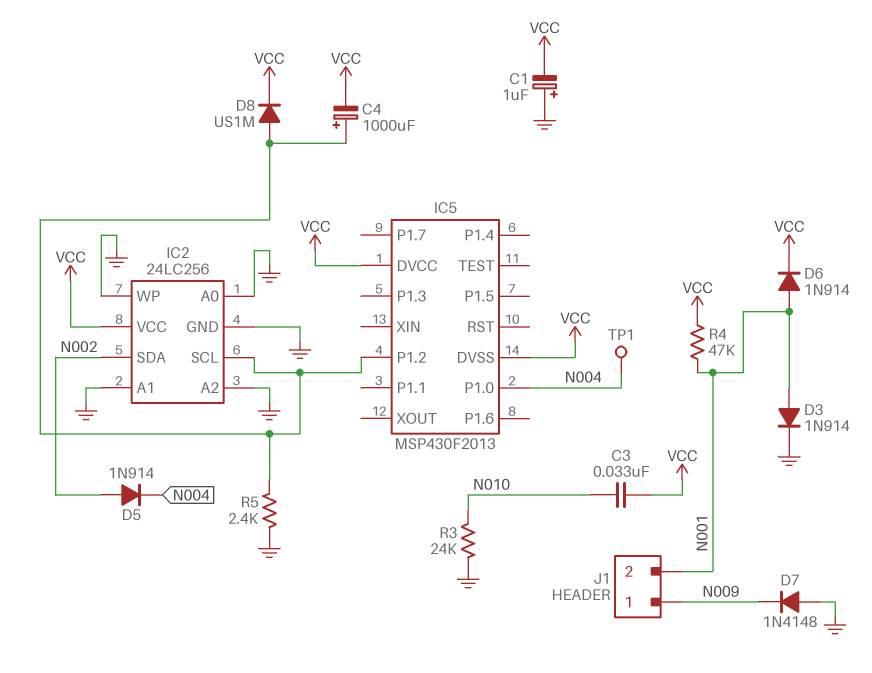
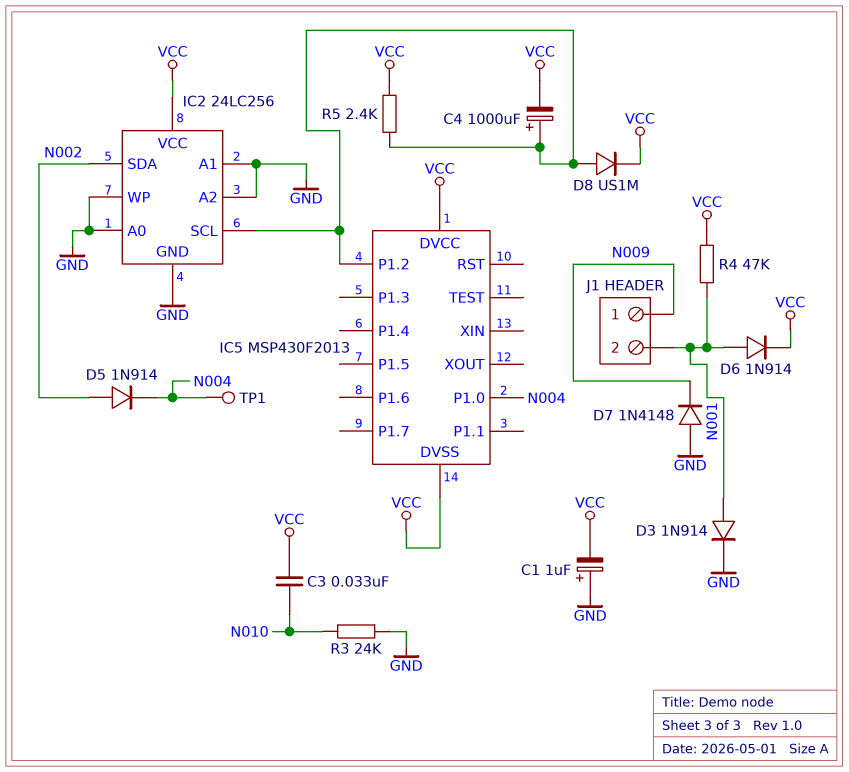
R5: 2.4k (GND, IC2/SCL) -> 2.4k (IC2/SCL, VCC)

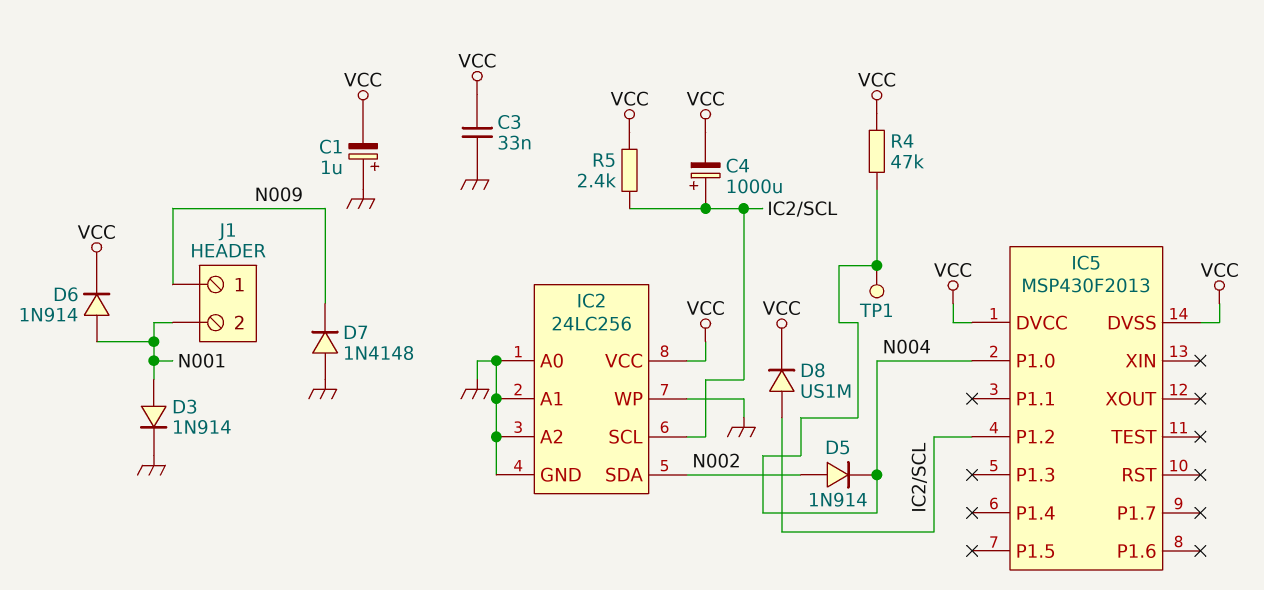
C3: 33nF (N010, VCC) -> 33nF (GND, VCC)
R3: 24k (GND, N010) -> none
R4: 47k (N001, VCC) -> 47k (N004, VCC)

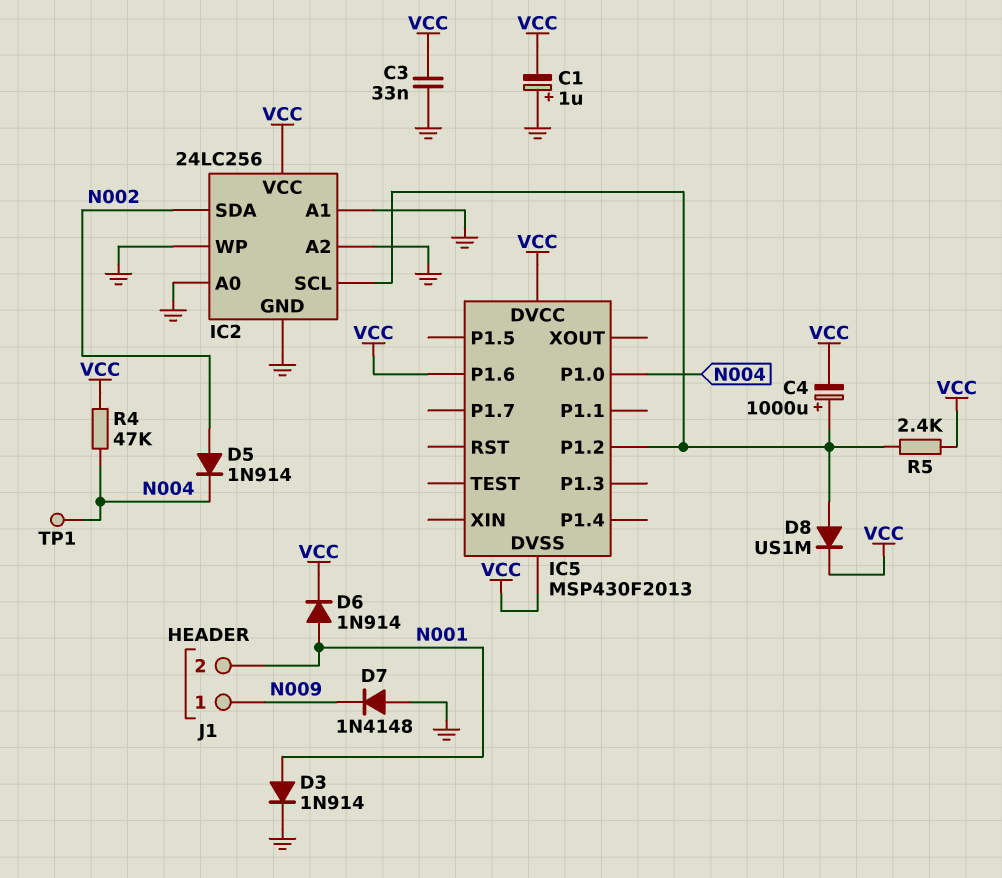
IC5 pin P1.6: none -> VCC

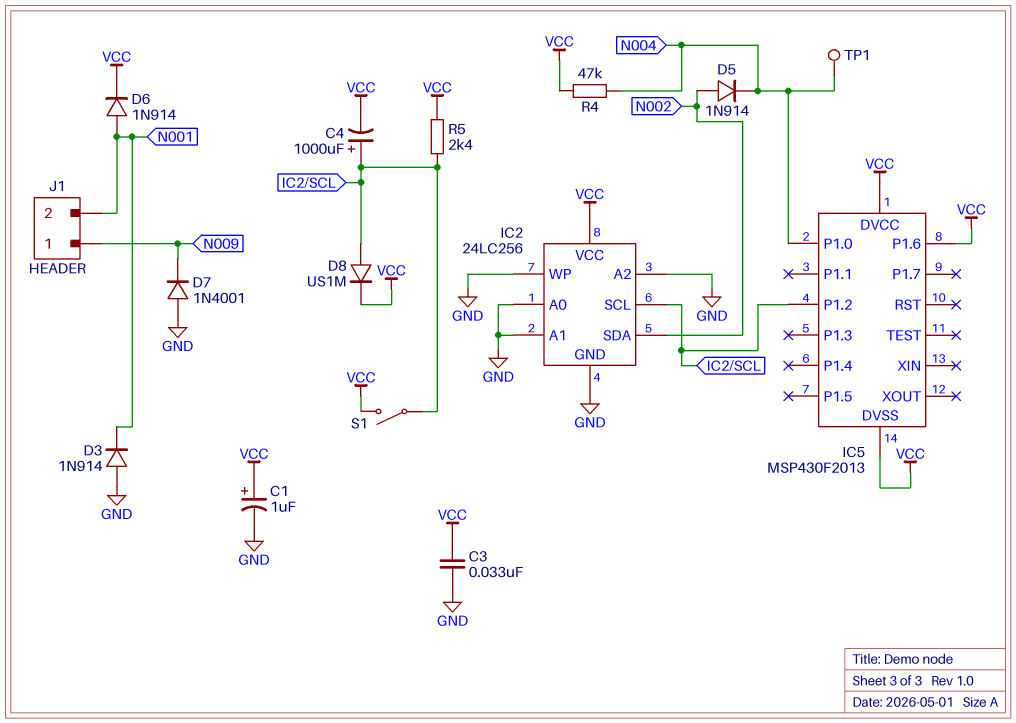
C1: 1uF (plus GND, minus VCC) -> 1uF (plus VCC, minus GND)
D3: diode 1N914 (A N001, K GND) -> diode 1N914 (A GND, K N001)
D7: diode 1N4148 (A GND, K N009) -> diode 1N4001 (A GND, K N009)
S1: none -> switch (IC2/SCL, VCC)

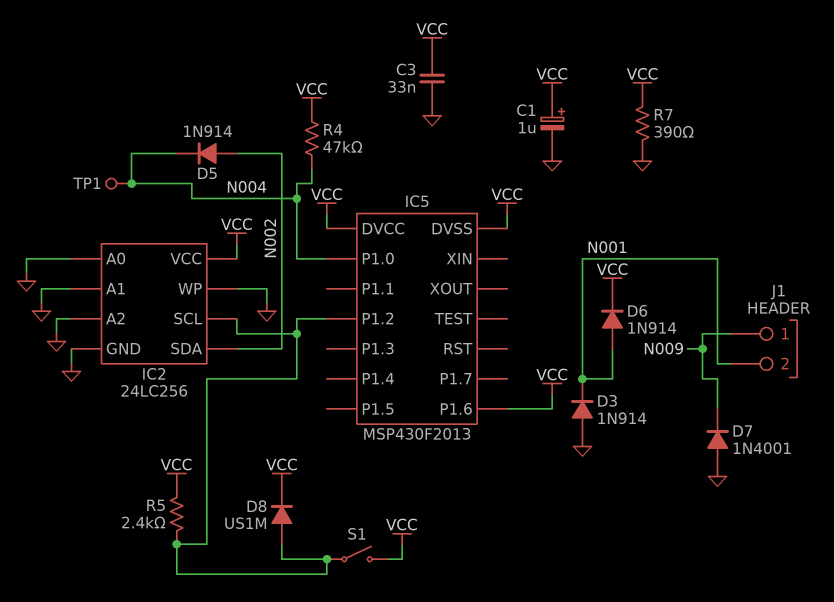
C4: 1000uF (plus IC2/SCL, minus VCC) -> none
R7: none -> 390 (GND, VCC)

